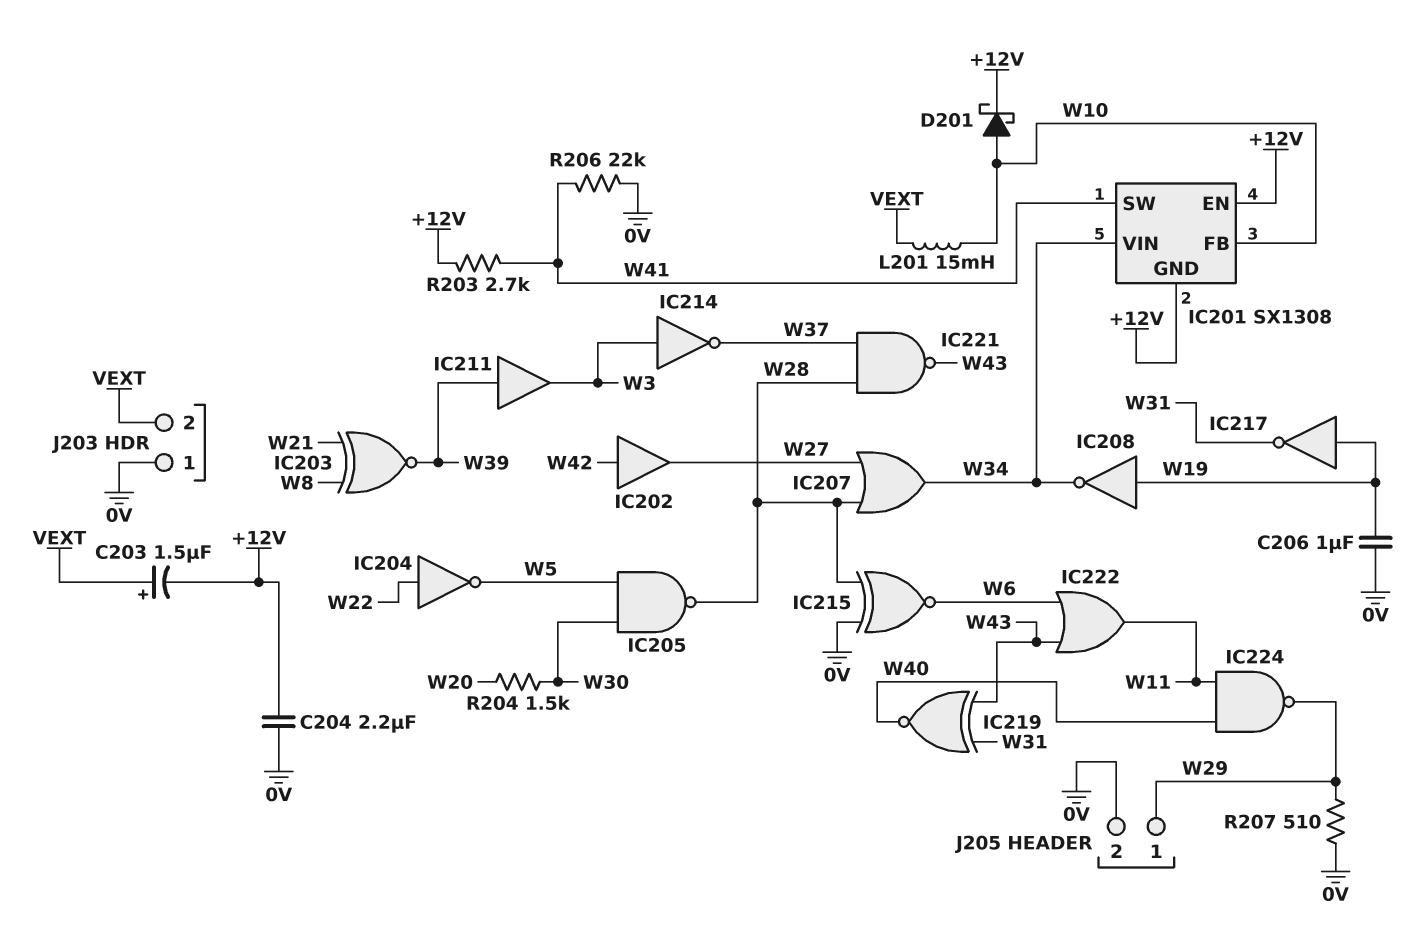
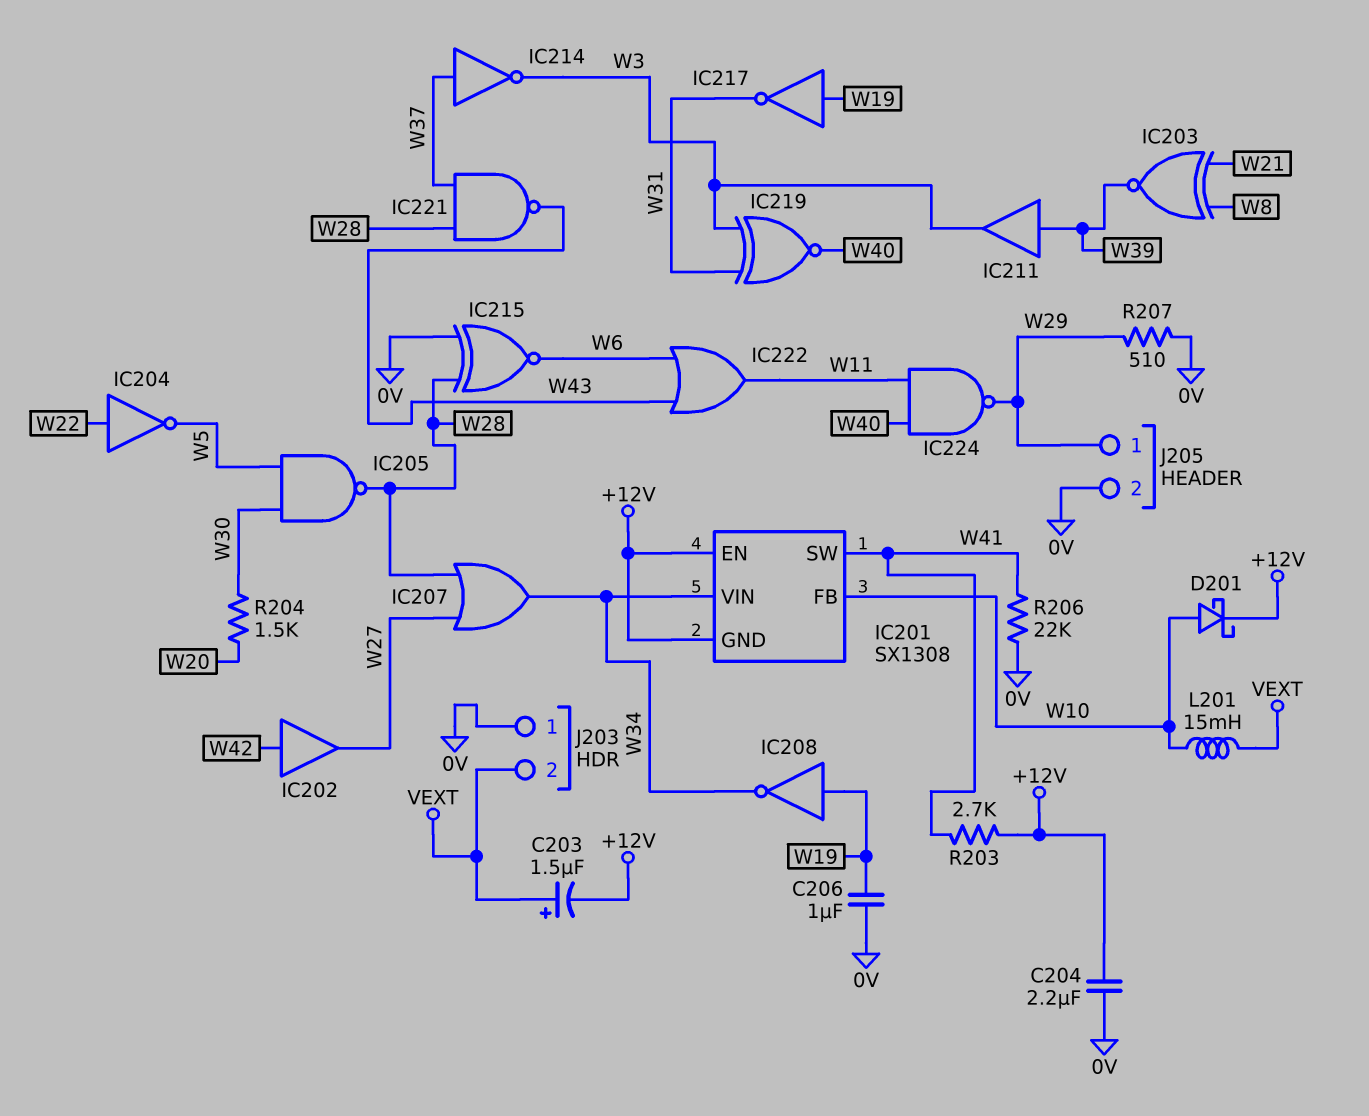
IC214: NOT (in W3, out W37) -> NOT (in W37, out W3)
IC219: XNOR (in W31, in W43, out W40) -> XNOR (in W3, in W31, out W40)

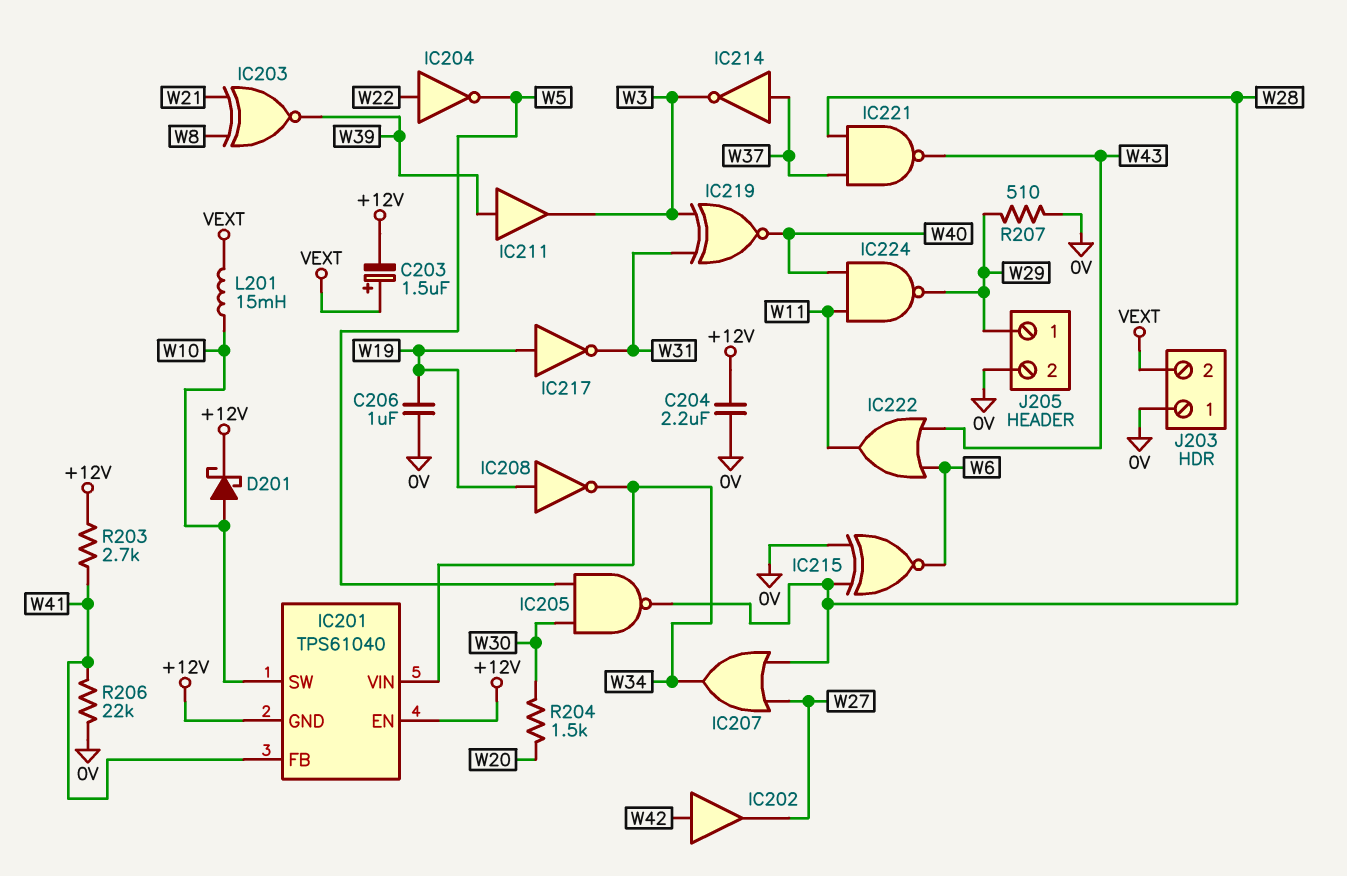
IC201: SX1308 -> TPS61040
IC201 pin FB: W10 -> W41
IC201 pin SW: W41 -> W10

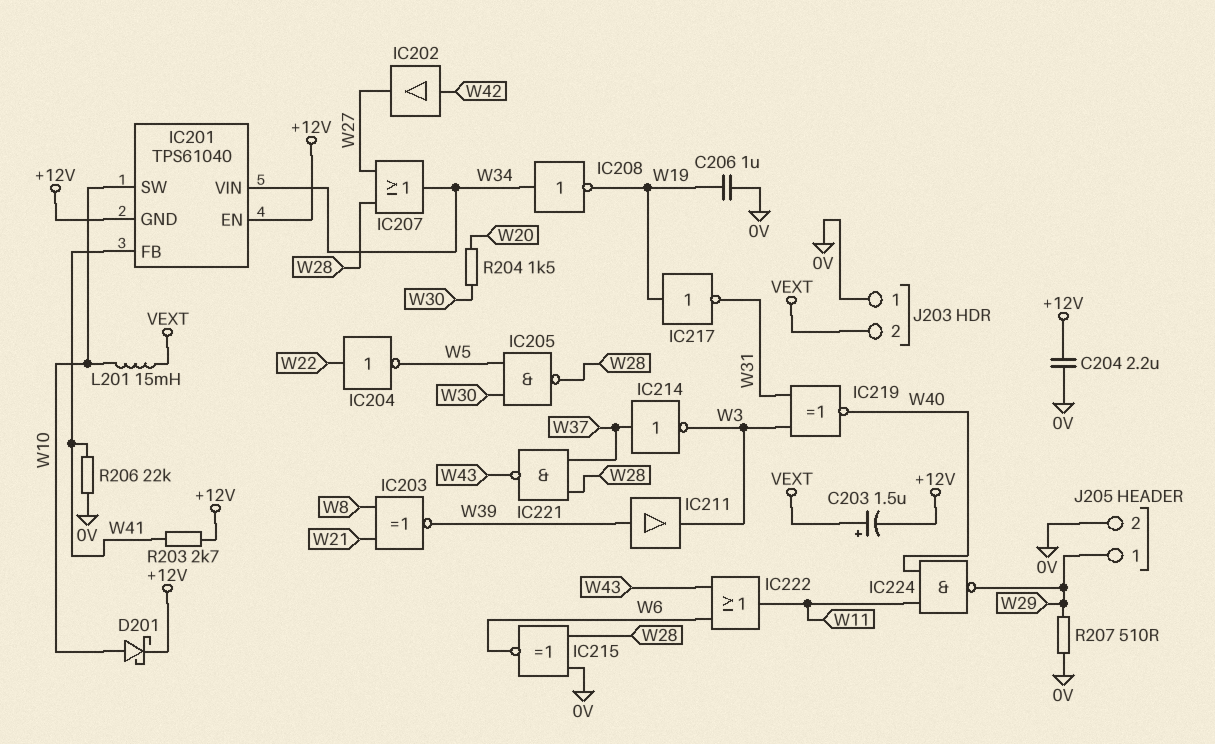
IC208: NOT (in W19, out W34) -> NOT (in W34, out W19)

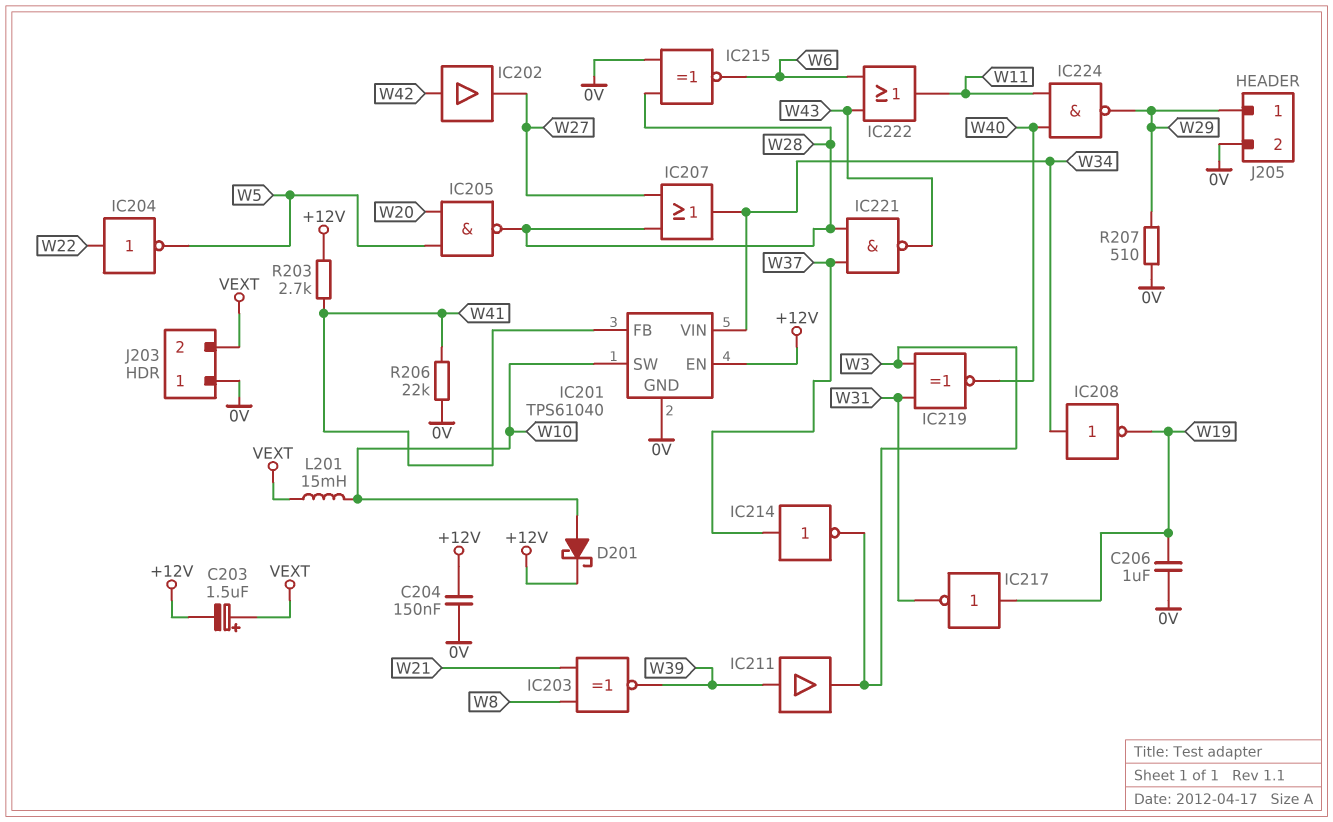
C204: 2.2uF (+12V, 0V) -> 150nF (+12V, 0V)
IC201 pin GND: +12V -> 0V
IC205: NAND (in W5, in W30, out W28) -> NAND (in W5, in W20, out W28)
R204: 1.5k (W20, W30) -> none

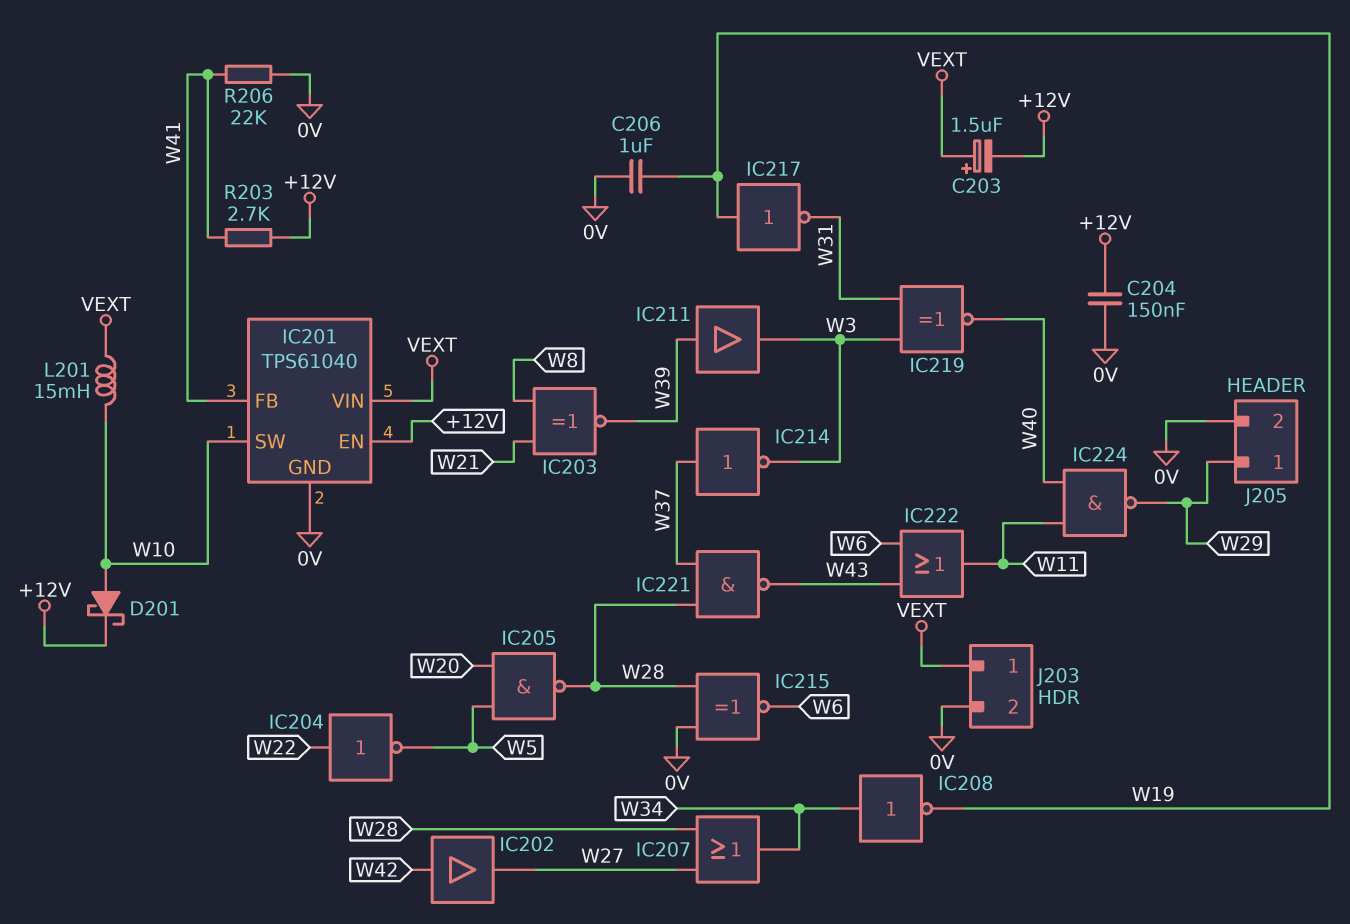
IC201 pin VIN: W34 -> VEXT
J203 pin 1: 0V -> VEXT
J203 pin 2: VEXT -> 0V
R207: 510 (0V, W29) -> none

